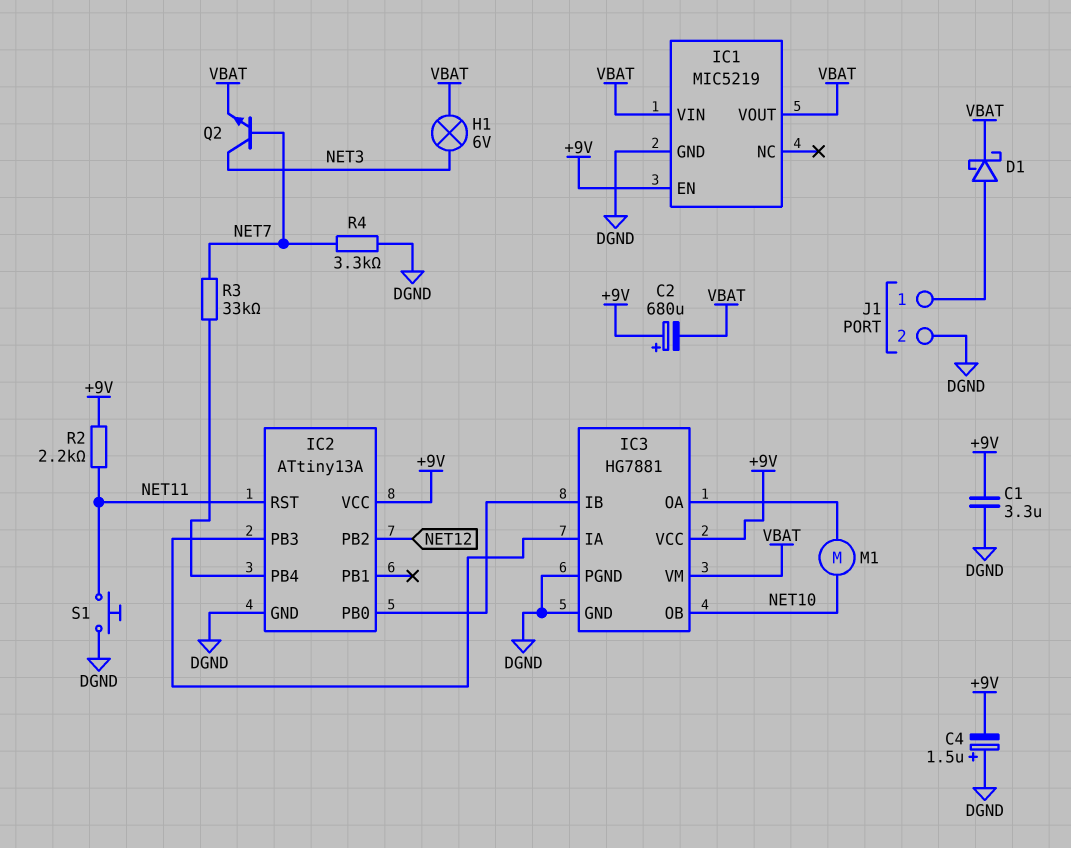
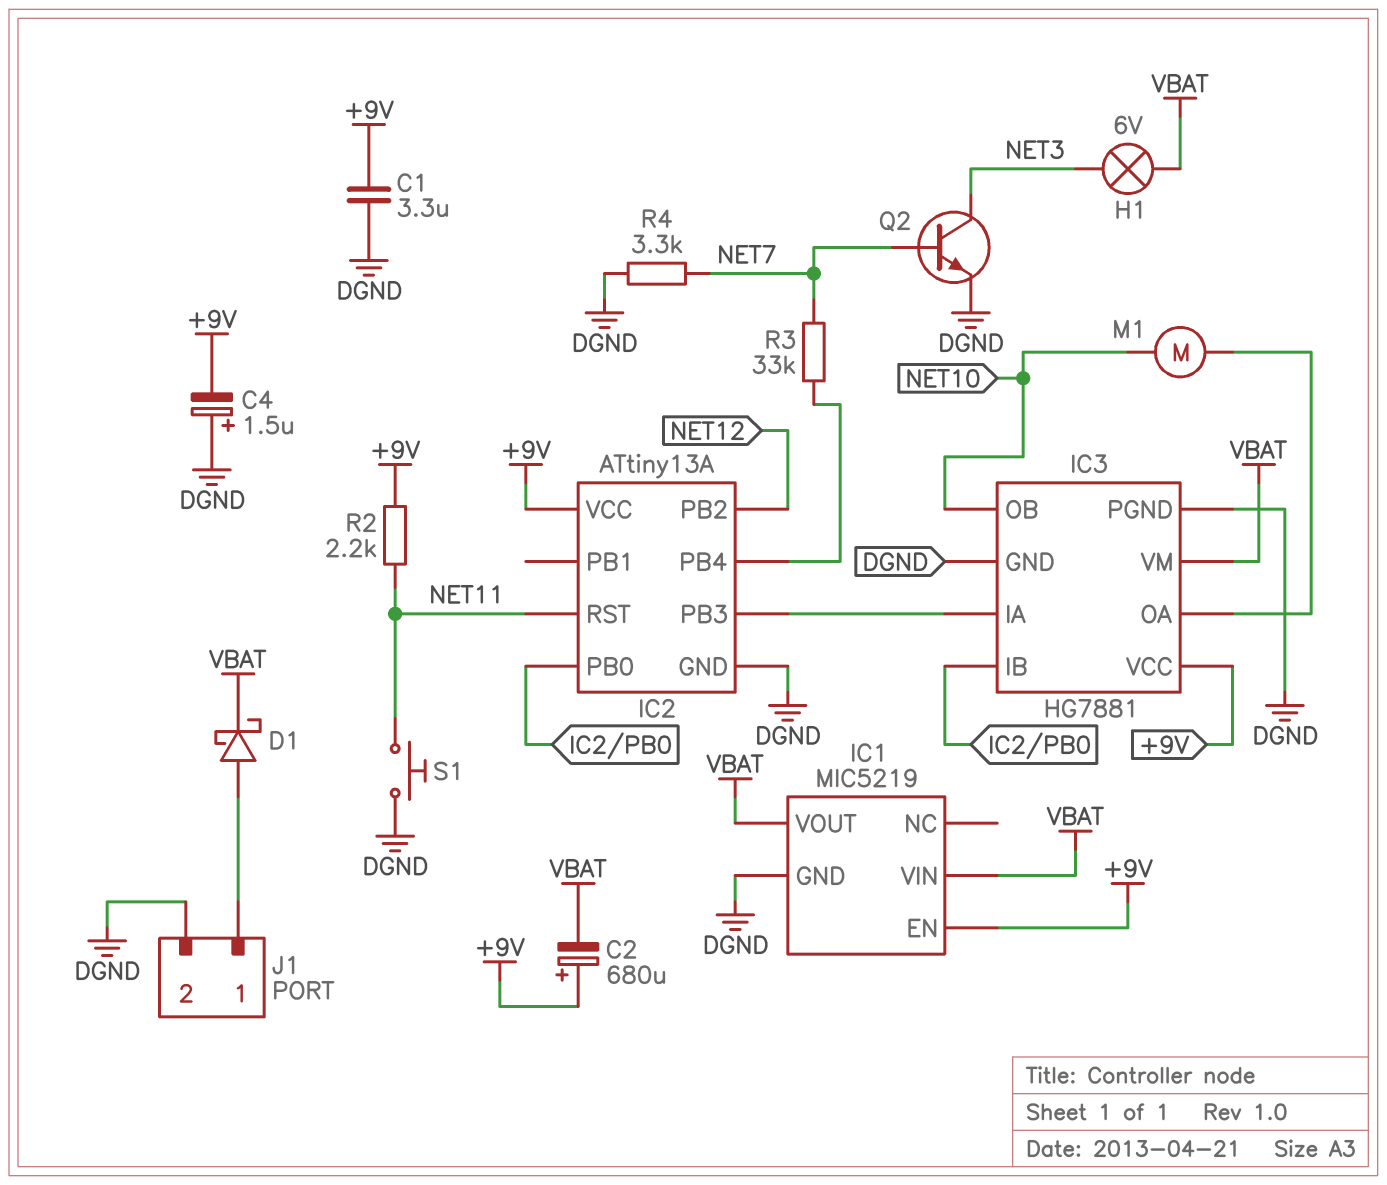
Q2: NPN (B NET7, C NET3, E VBAT) -> NPN (B NET7, C NET3, E DGND)

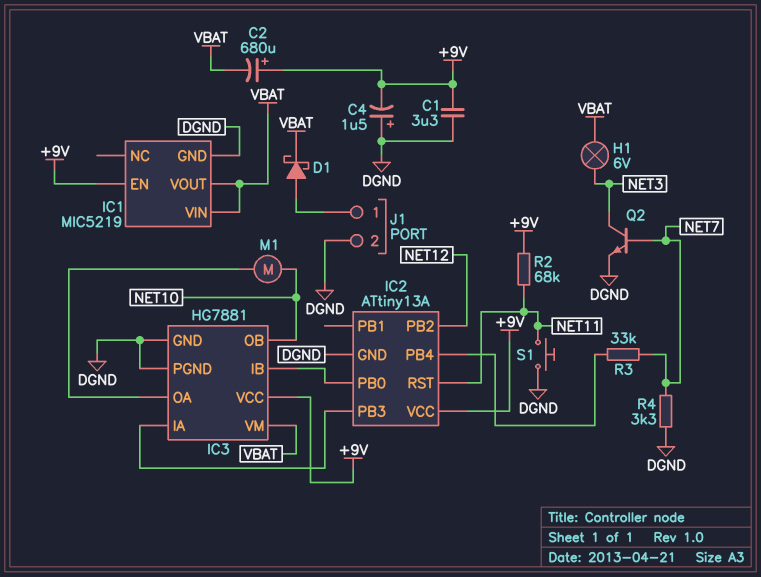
R2: 2.2k (+9V, NET11) -> 68k (+9V, NET11)

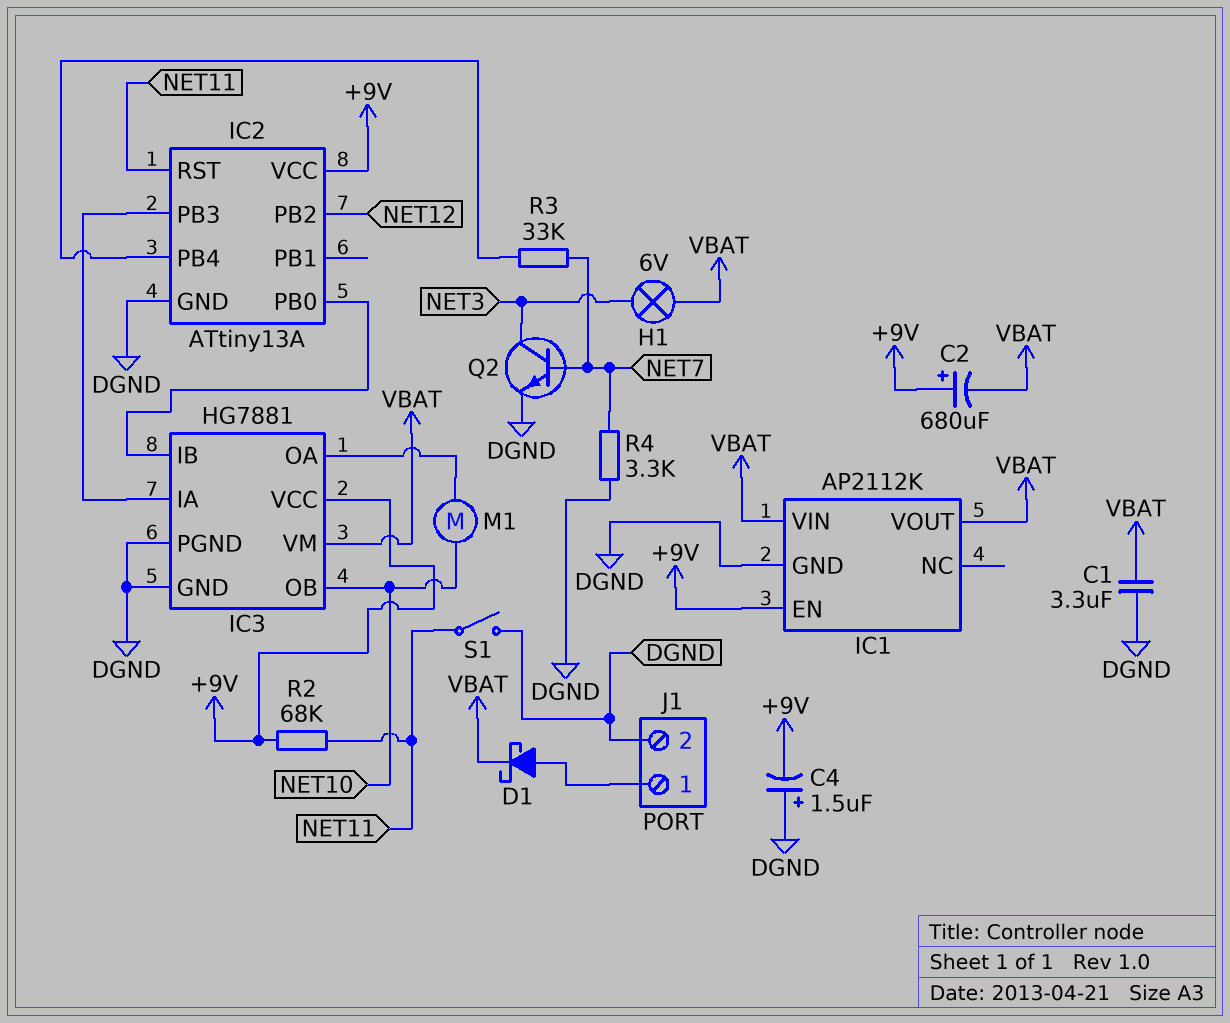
C1: 3.3uF (+9V, DGND) -> 3.3uF (DGND, VBAT)
IC1: MIC5219 -> AP2112K
S1: button (DGND, NET11) -> switch (DGND, NET11)

